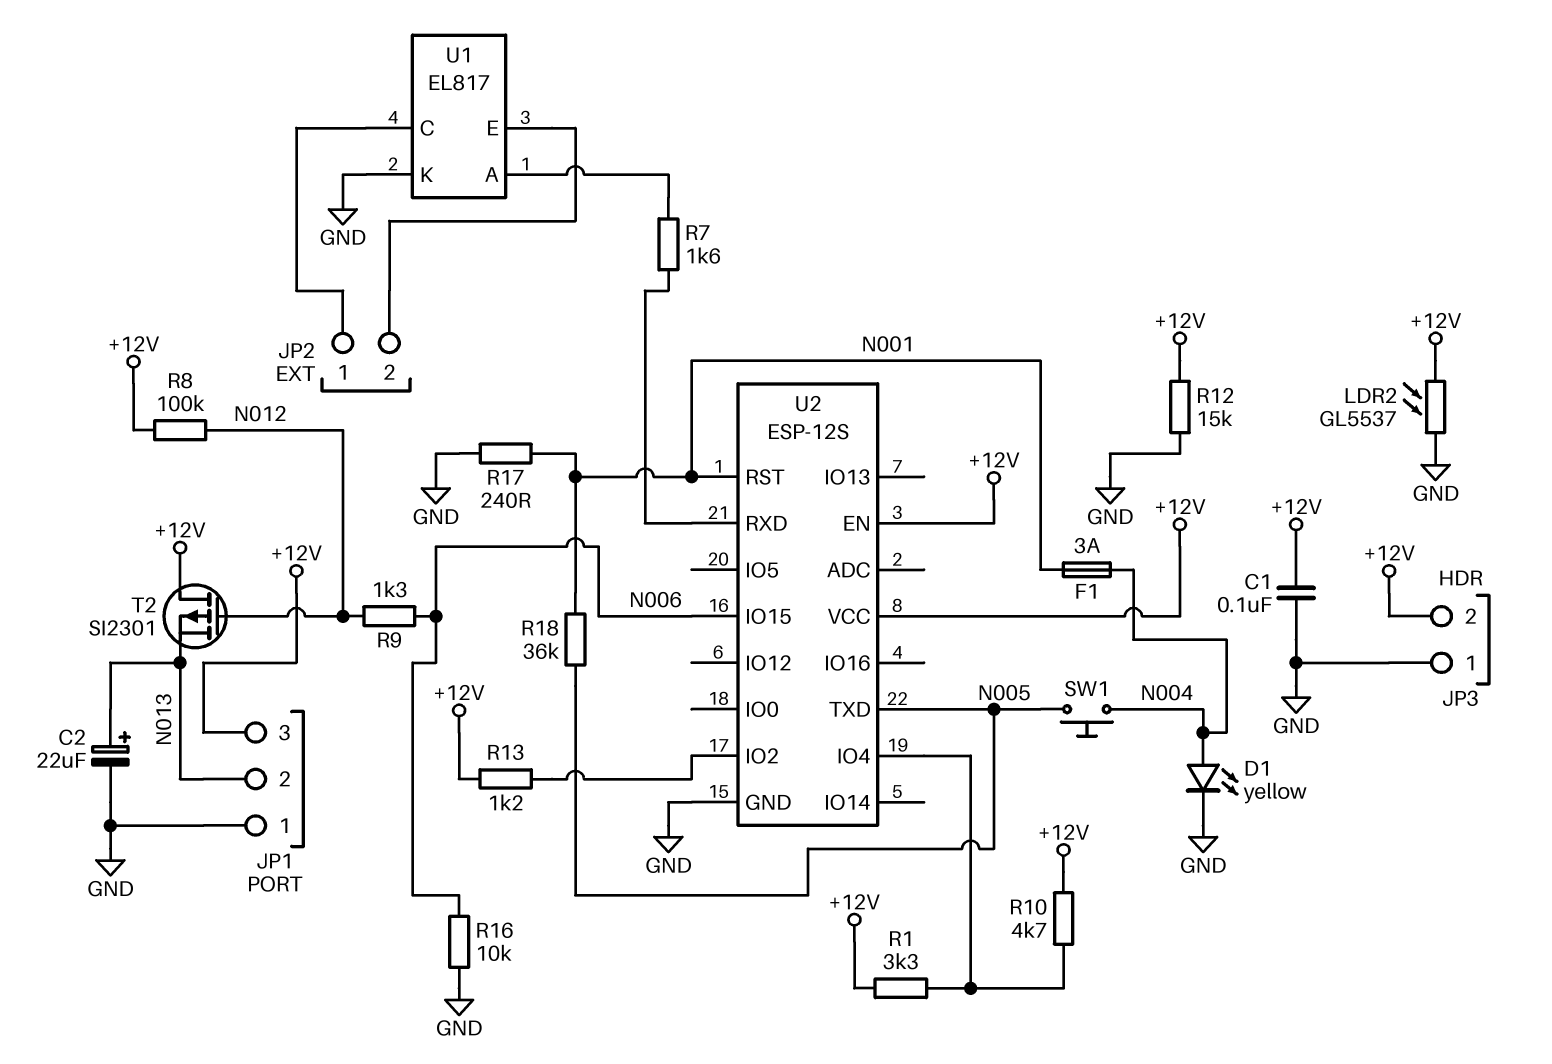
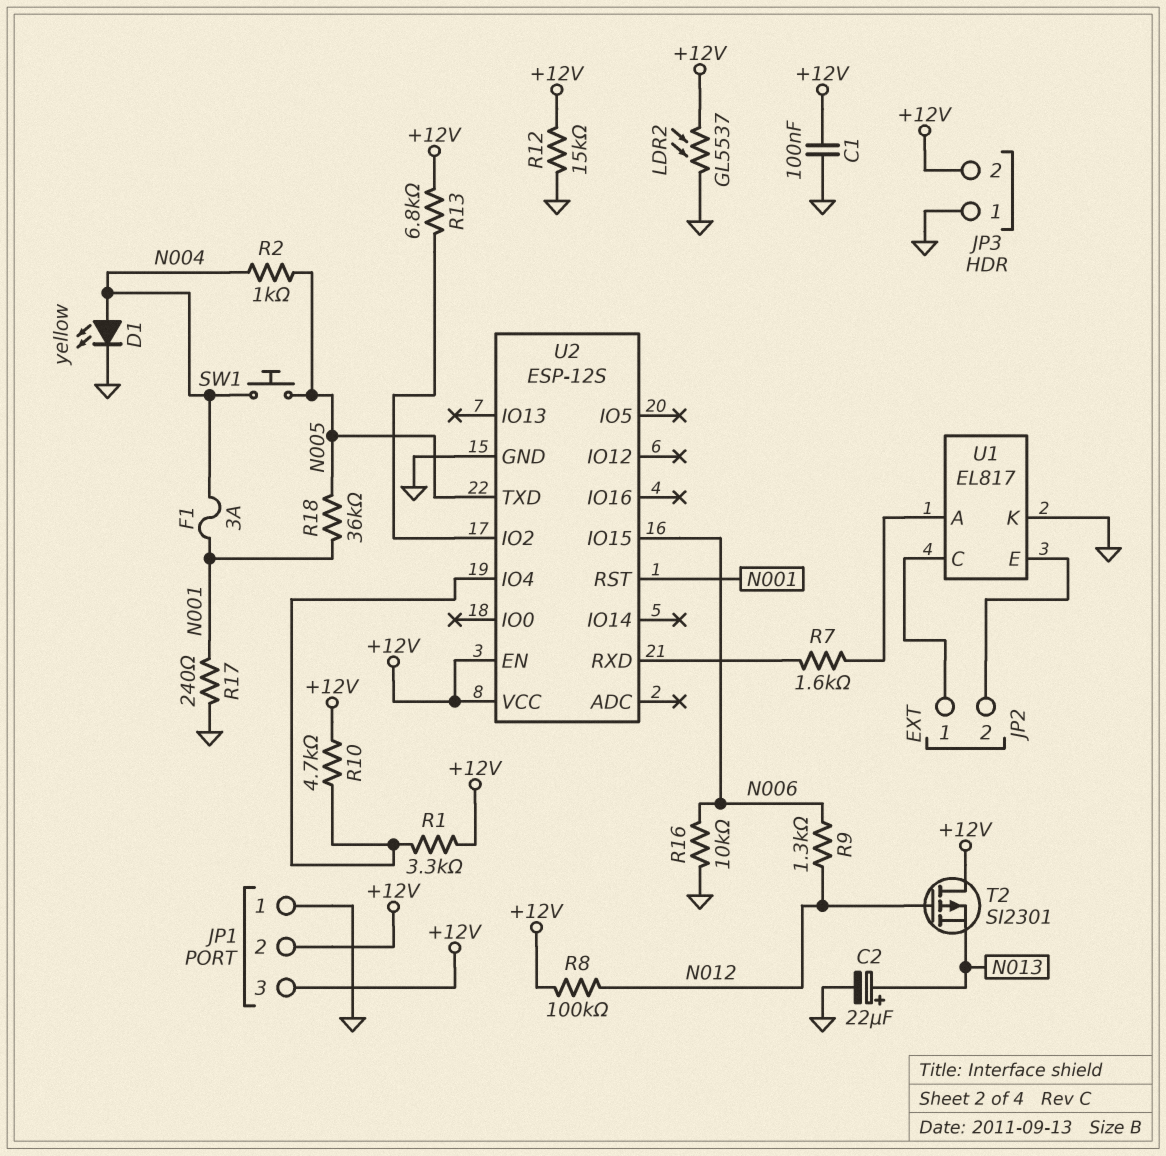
JP1 pin 2: N013 -> +12V
R2: none -> 1k (N004, N005)
R13: 1.2k (+12V, U2/IO2) -> 6.8k (+12V, U2/IO2)

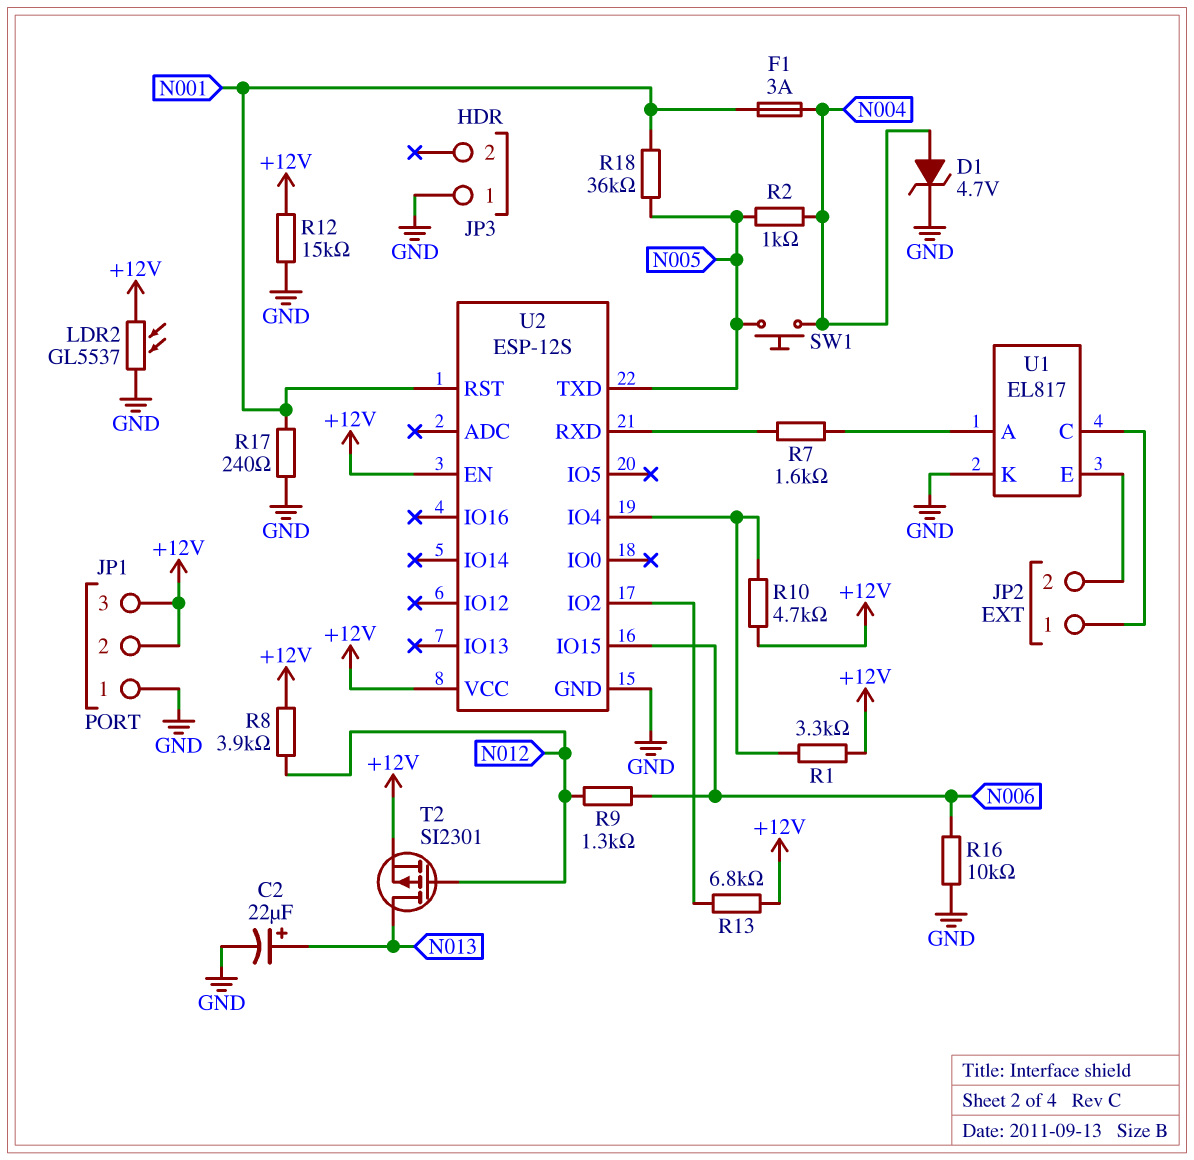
C1: 100nF (+12V, GND) -> none
D1: LED yellow (A N004, K GND) -> zener 4.7V (A N004, K GND)
JP3 pin 2: +12V -> none
R8: 100k (+12V, N012) -> 3.9k (+12V, N012)
T2: PMOS SI2301 (G N012, D +12V, S N013) -> PMOS SI2301 (G N012, D N013, S +12V)

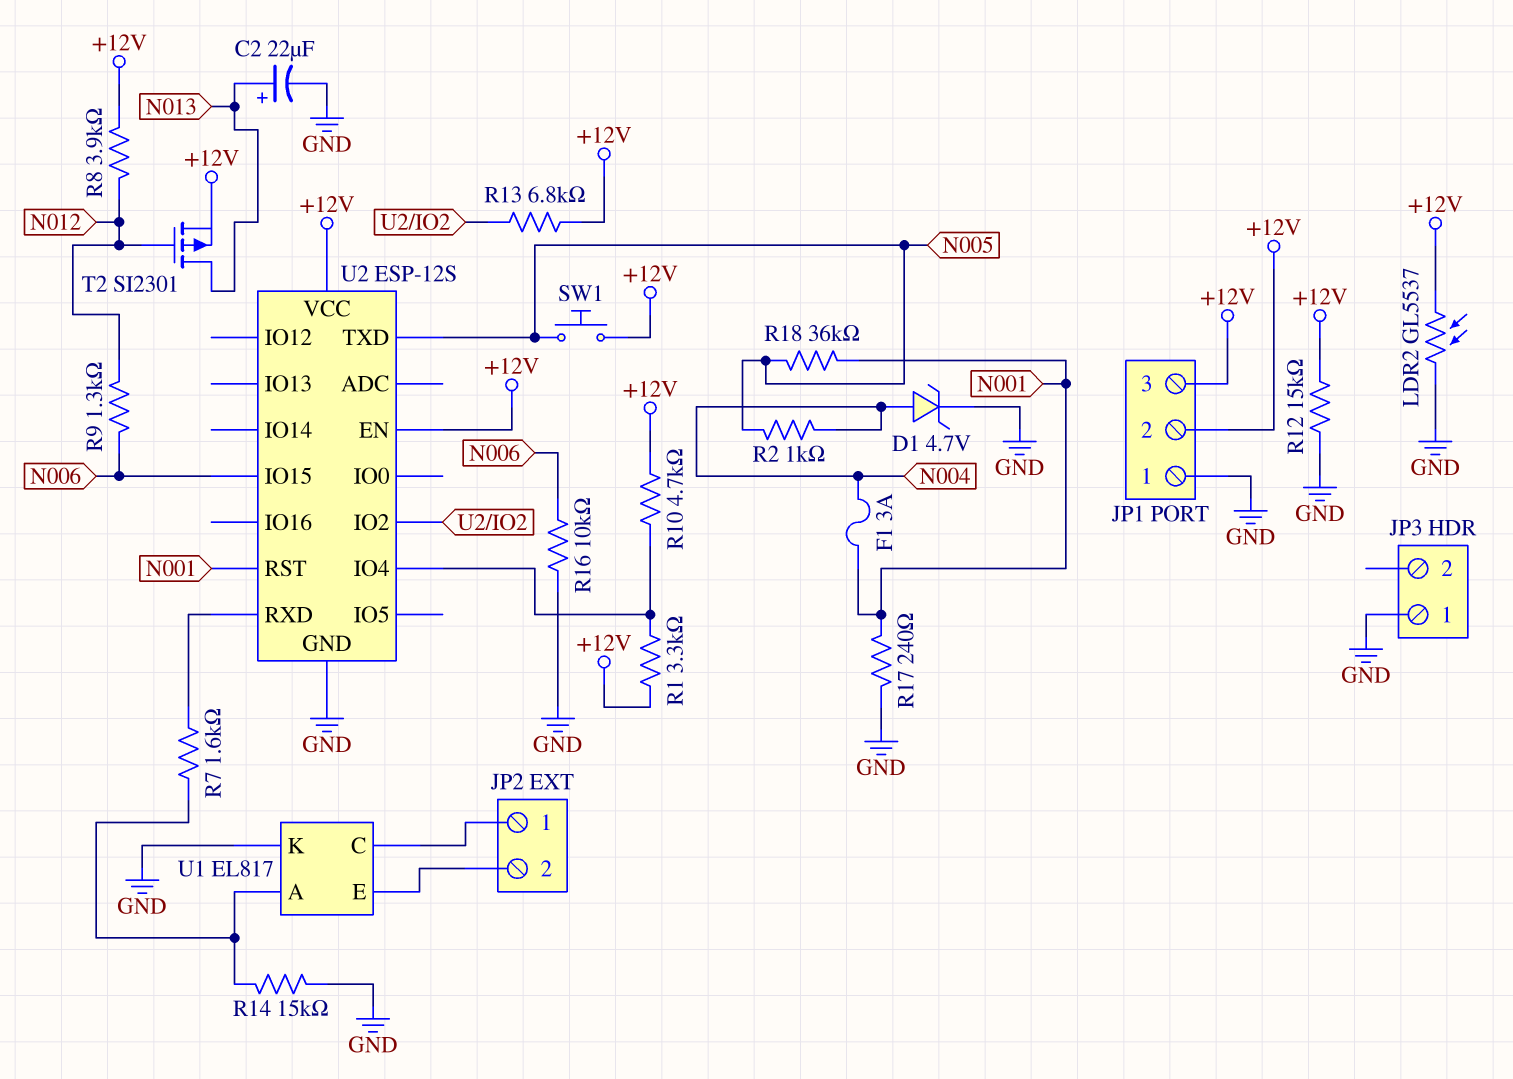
R14: none -> 15k (GND, U1/A)
SW1: button (N004, N005) -> button (+12V, N005)

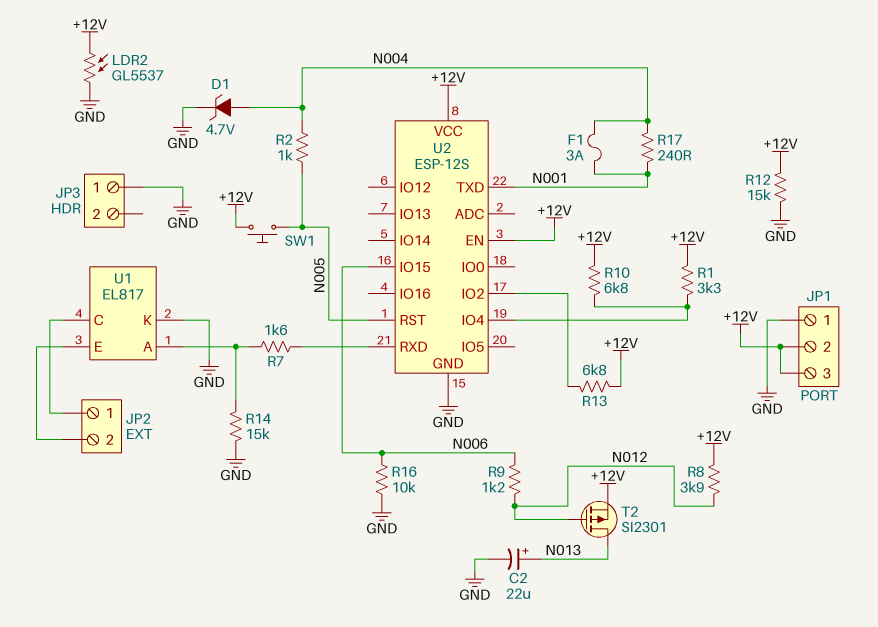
R9: 1.3k (N006, N012) -> 1.2k (N006, N012)
R10: 4.7k (+12V, U2/IO4) -> 6.8k (+12V, U2/IO4)
R17: 240 (GND, N001) -> 240 (N001, N004)
R18: 36k (N001, N005) -> none
U2 pin RST: N001 -> N005
U2 pin TXD: N005 -> N001

